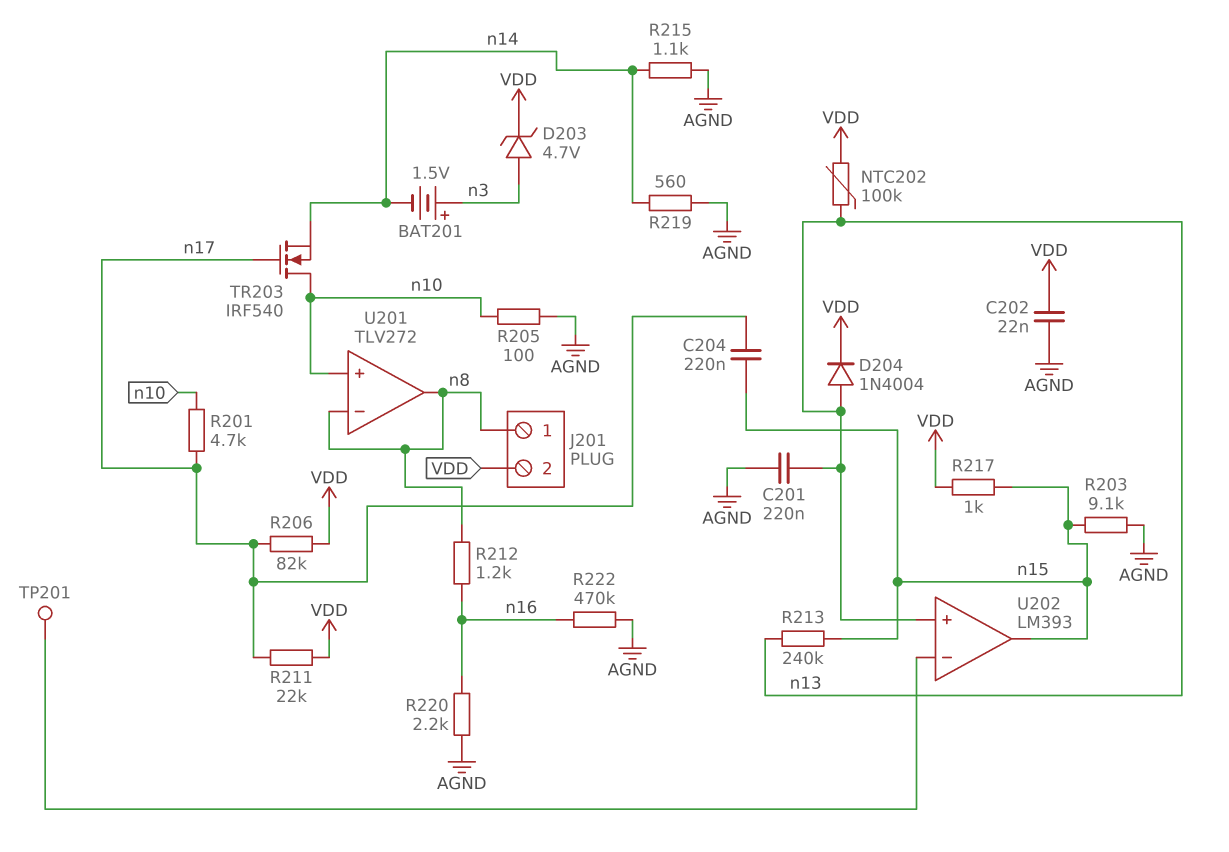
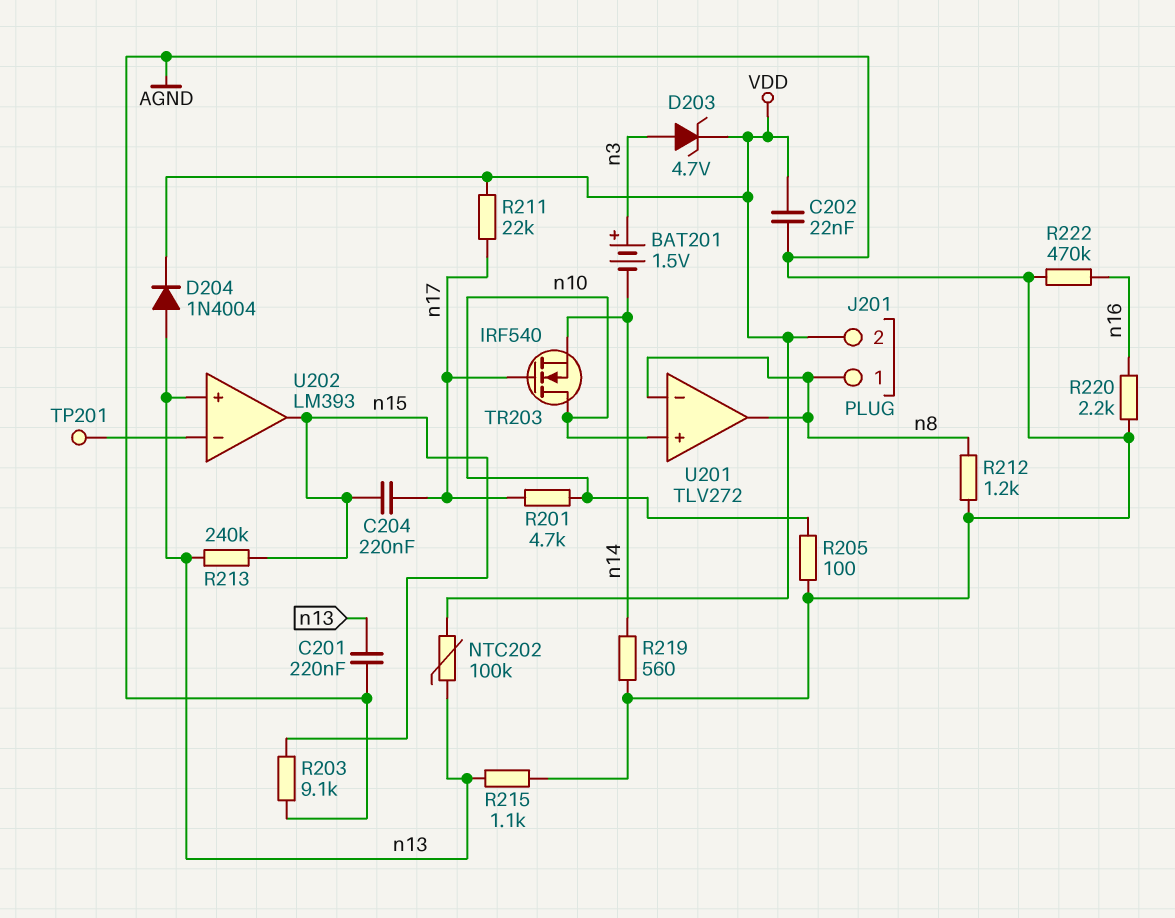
R206: 82k (VDD, n17) -> none
R212: 1.2k (n8, n16) -> 1.2k (AGND, n8)
R215: 1.1k (AGND, n14) -> 1.1k (AGND, n13)
R217: 1k (VDD, n15) -> none

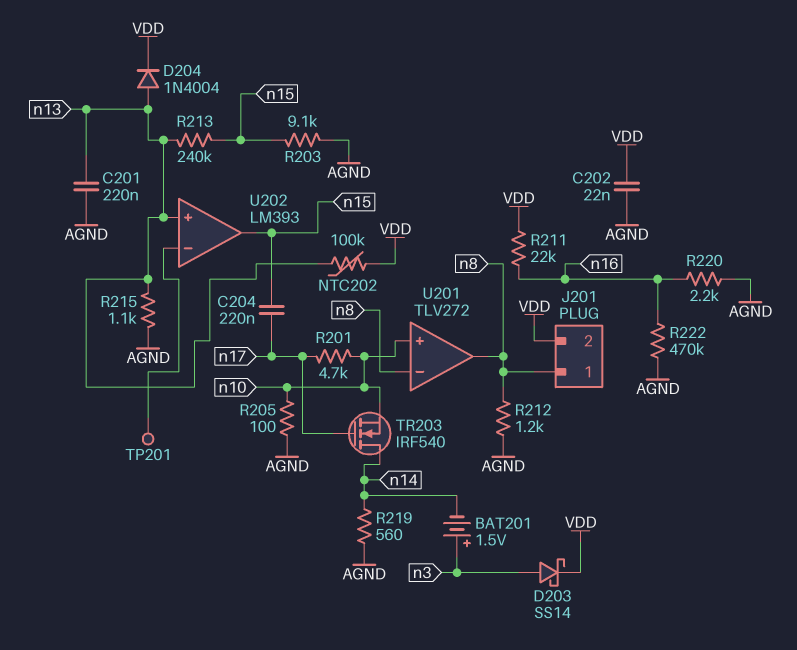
D203: zener 4.7V (A n3, K VDD) -> schottky SS14 (A n3, K VDD)
R211: 22k (VDD, n17) -> 22k (VDD, n16)
TR203: NMOS IRF540 (G n17, D n10, S n14) -> NMOS IRF540 (G n17, D n14, S n10)

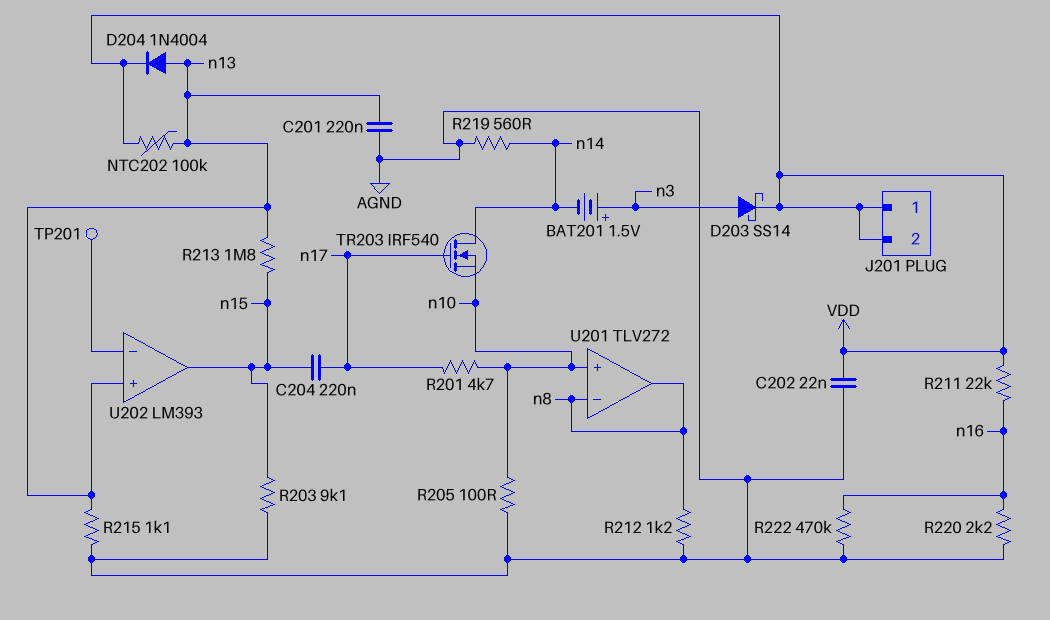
J201 pin 1: n8 -> VDD
R213: 240k (n13, n15) -> 1.8M (n13, n15)

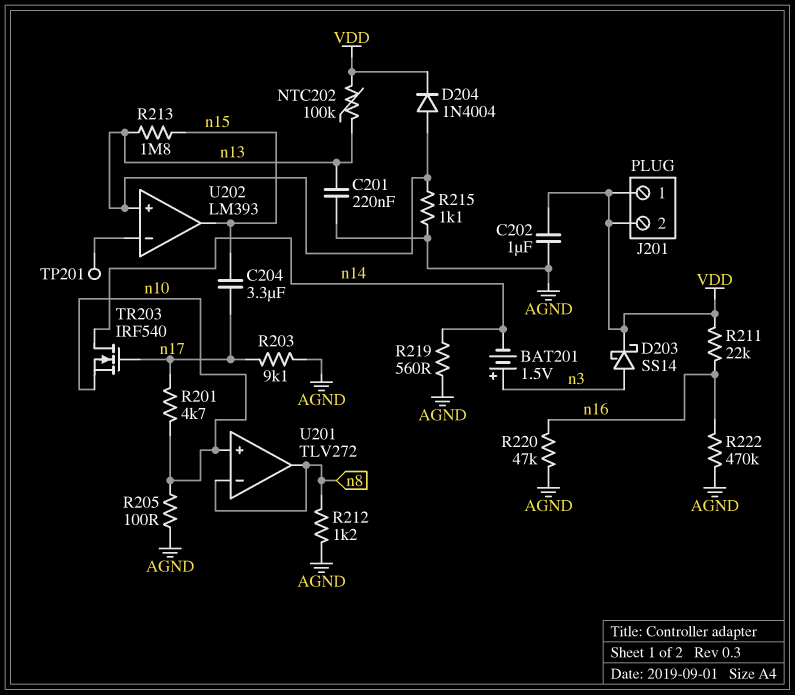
C202: 22nF (AGND, VDD) -> 1uF (AGND, VDD)
C204: 220nF (n15, n17) -> 3.3uF (n15, n17)
R203: 9.1k (AGND, n15) -> 9.1k (AGND, n17)
R220: 2.2k (AGND, n16) -> 47k (AGND, n16)

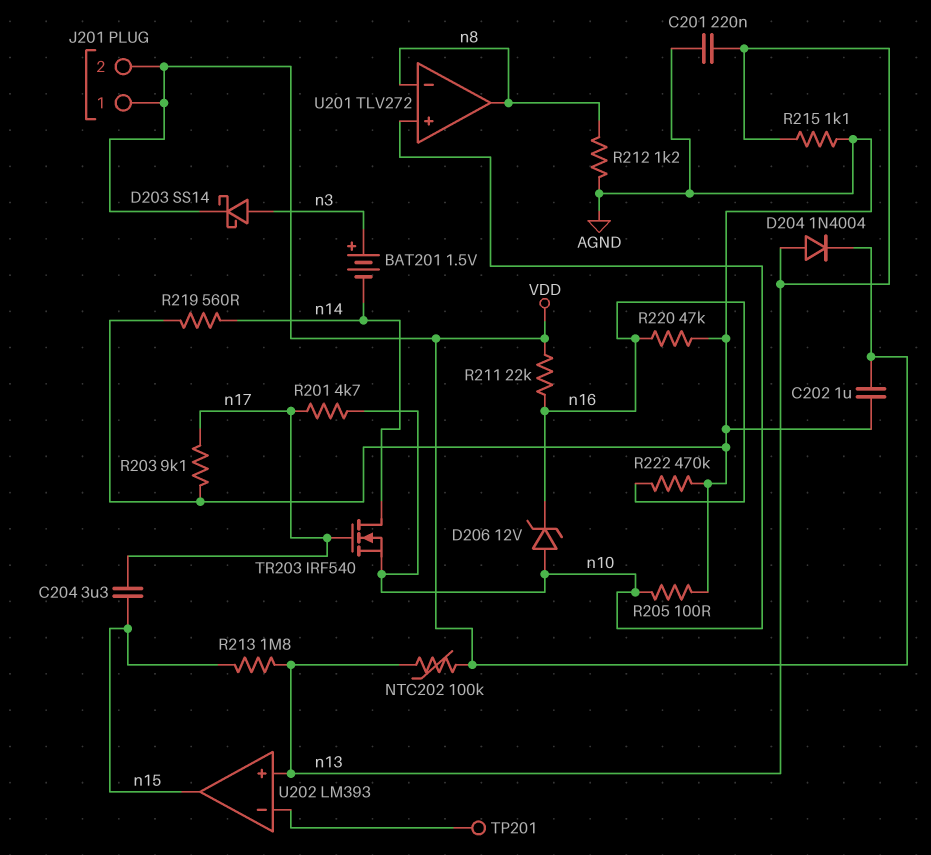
D206: none -> zener 12V (A n10, K n16)

